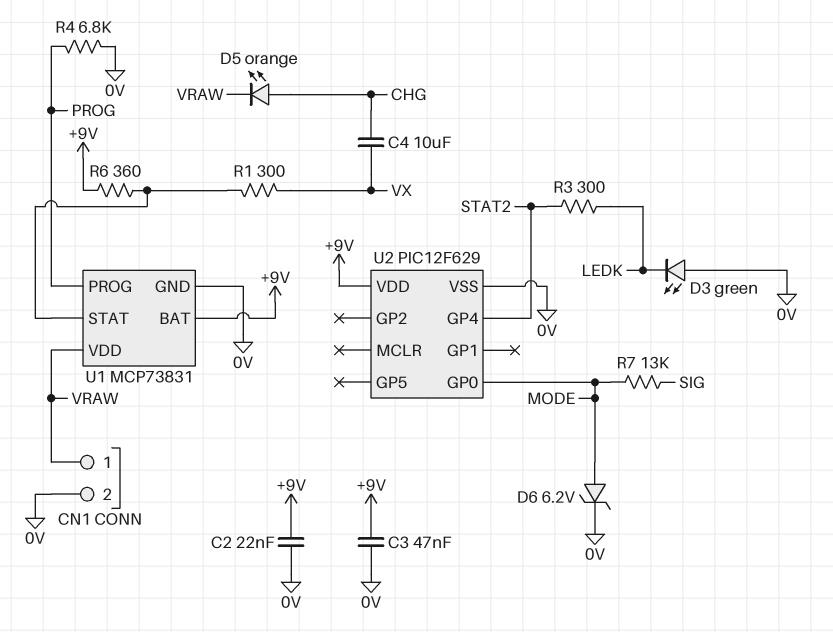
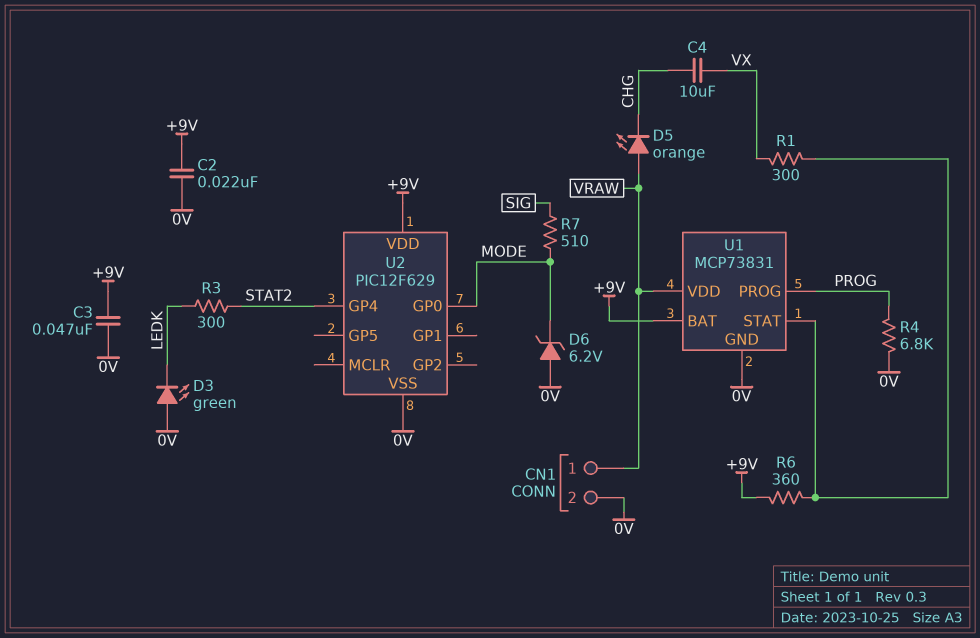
D5: LED orange (A CHG, K VRAW) -> LED orange (A VRAW, K CHG)
D6: zener 6.2V (A MODE, K 0V) -> zener 6.2V (A 0V, K MODE)
R7: 13k (MODE, SIG) -> 510 (MODE, SIG)

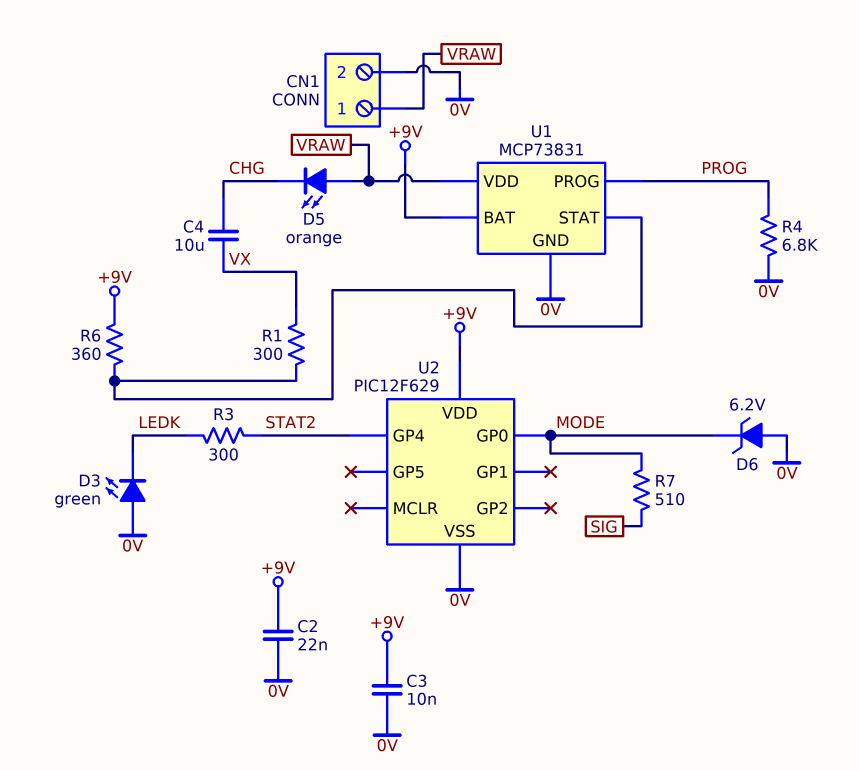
C3: 47nF (+9V, 0V) -> 10nF (+9V, 0V)

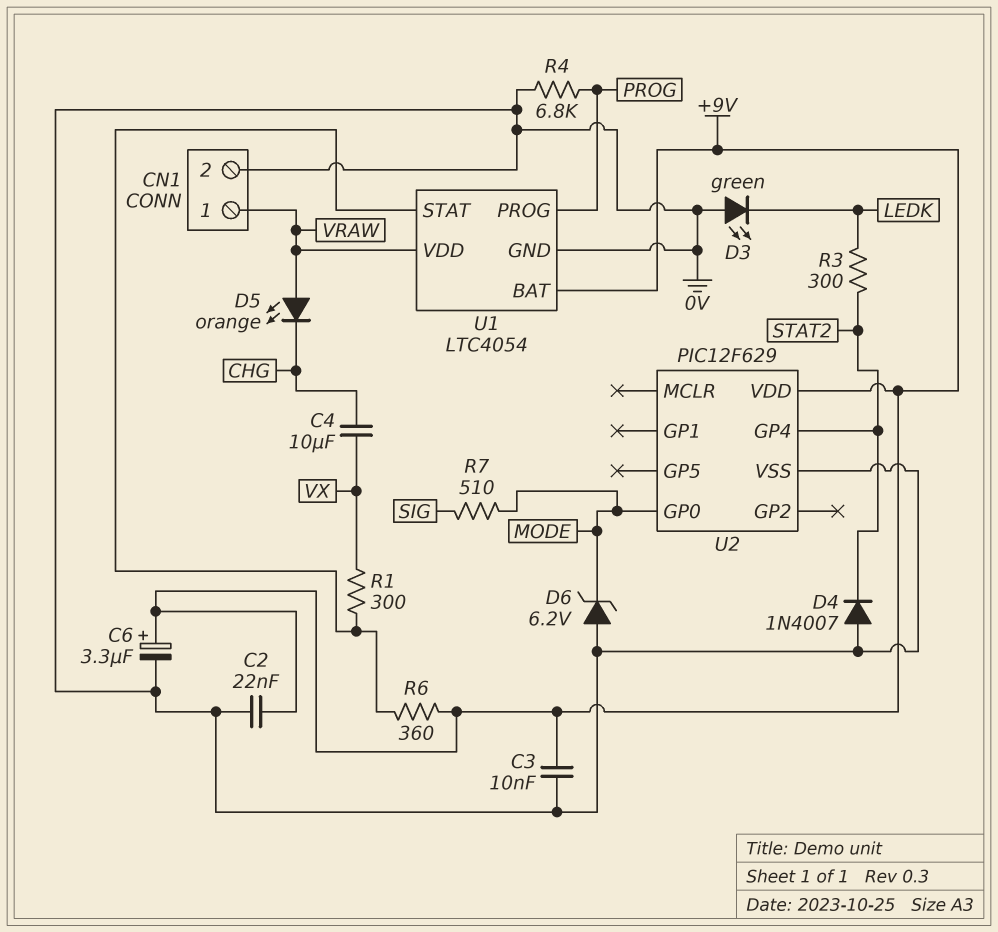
C6: none -> 3.3uF (plus +9V, minus 0V)
D4: none -> diode 1N4007 (A 0V, K STAT2)
U1: MCP73831 -> LTC4054

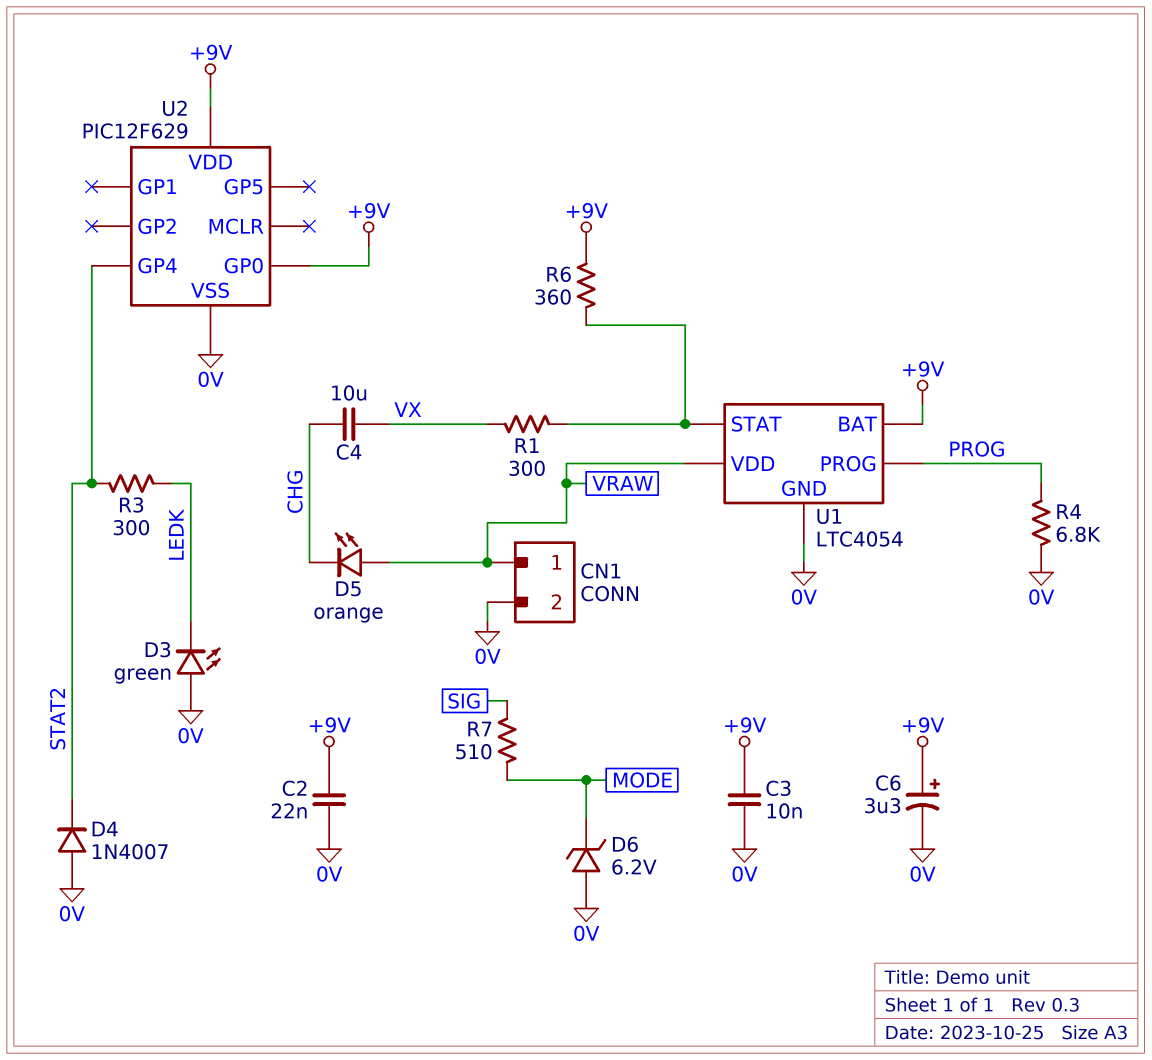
U2 pin GP0: MODE -> +9V

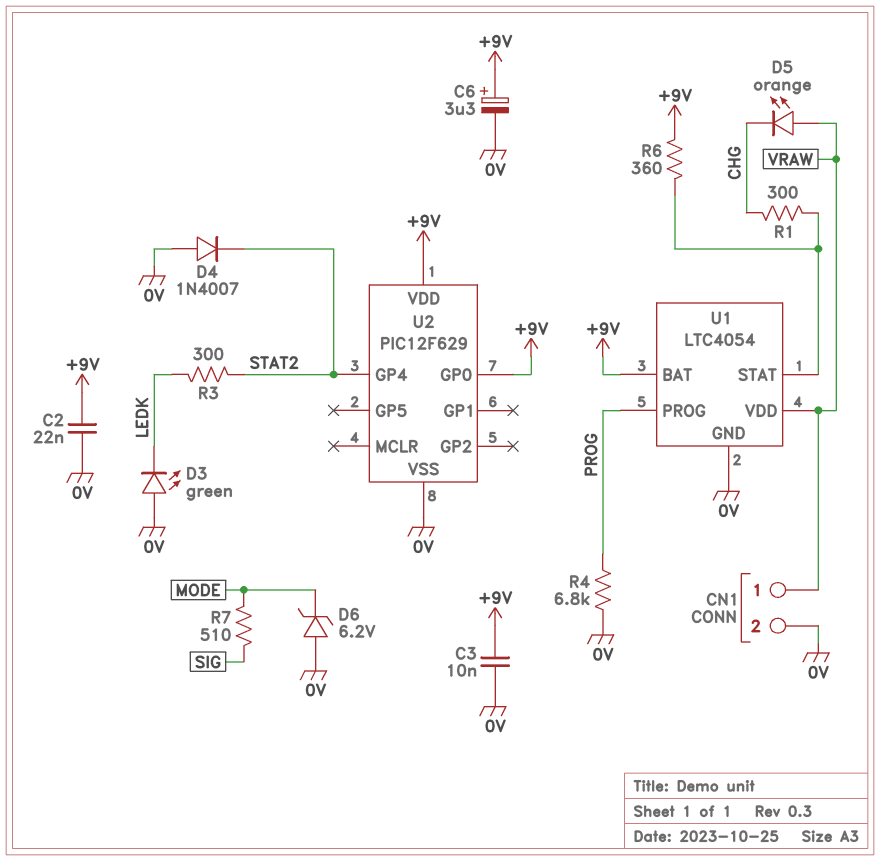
C4: 10uF (CHG, VX) -> none
R1: 300 (U1/STAT, VX) -> 300 (CHG, U1/STAT)

